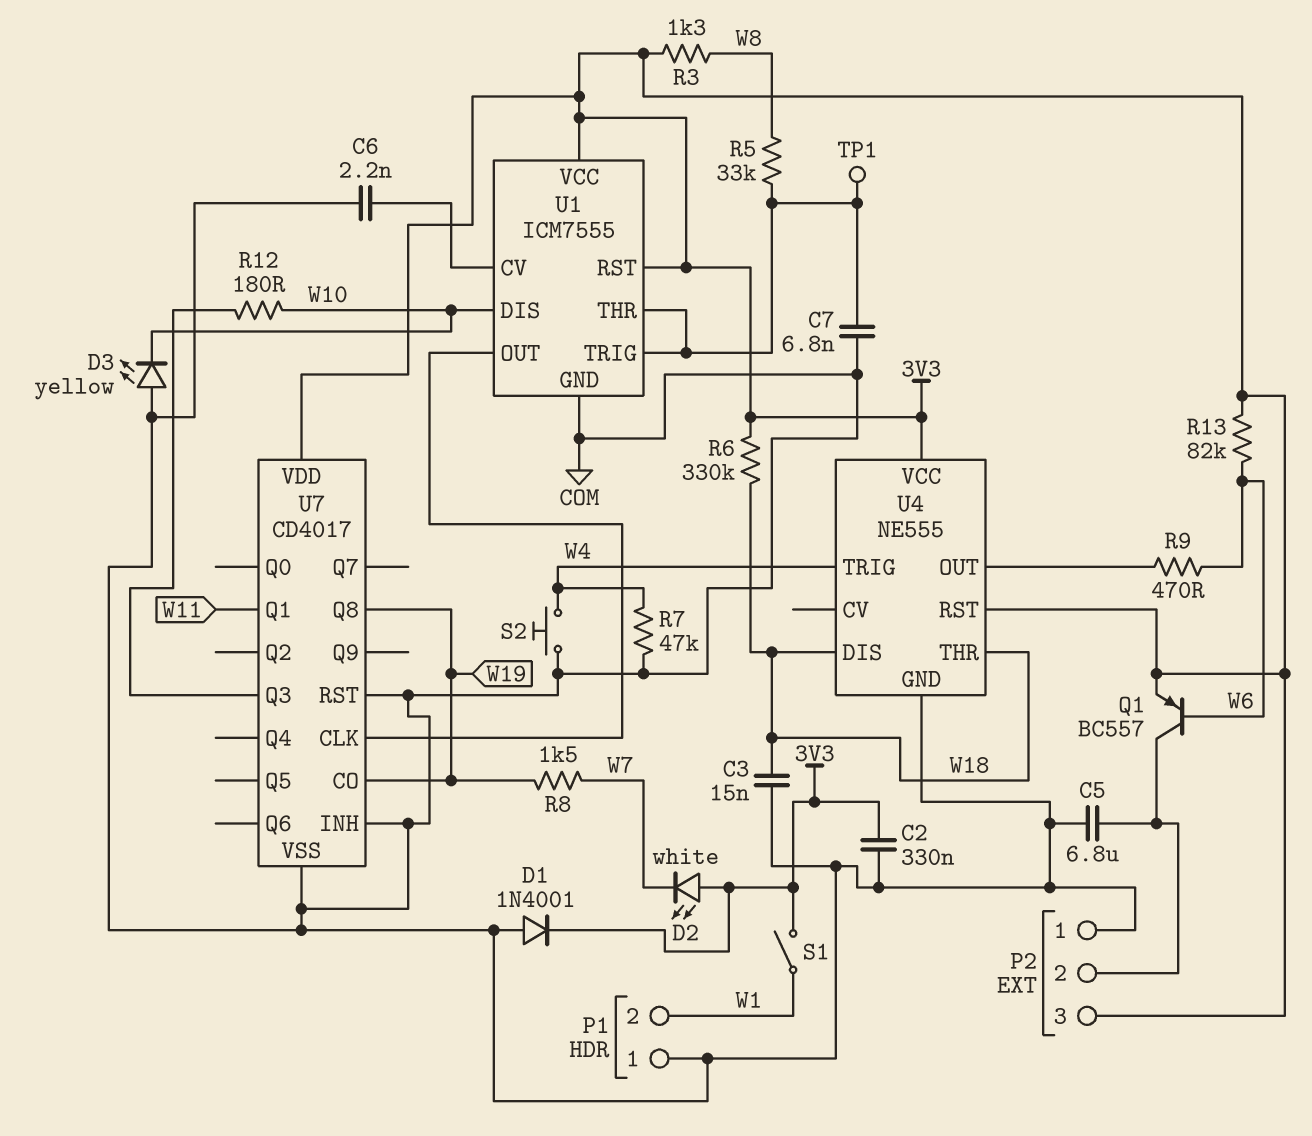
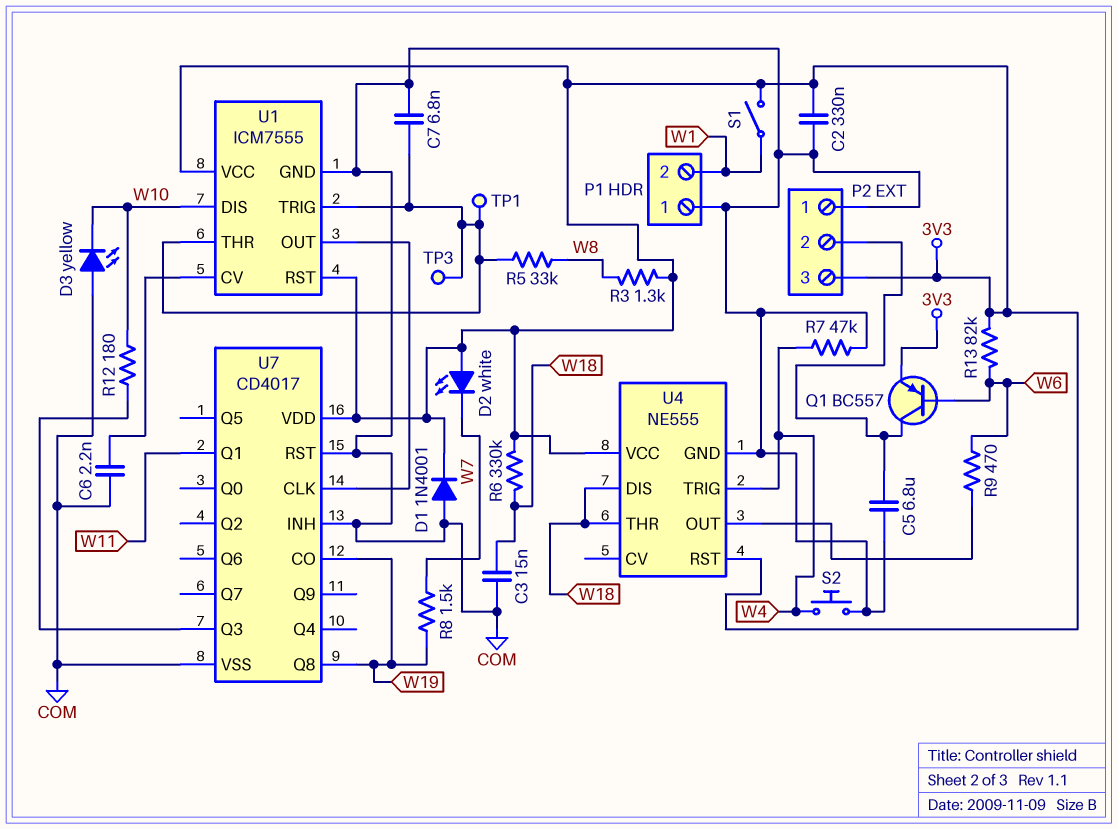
TP3: none -> test point (U1/THR)

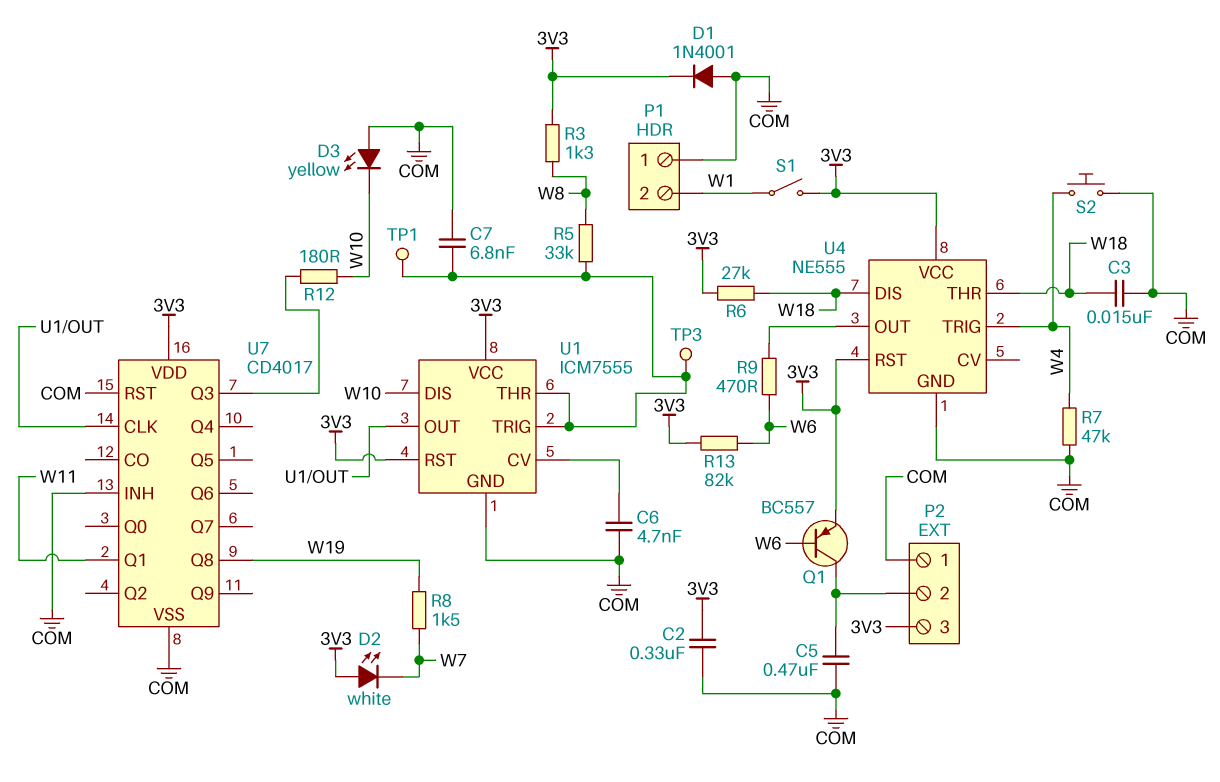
C5: 6.8uF (COM, P2/2) -> 470nF (COM, P2/2)
C6: 2.2nF (COM, U1/CV) -> 4.7nF (COM, U1/CV)
R6: 330k (3V3, W18) -> 27k (3V3, W18)
U7 pin CO: W19 -> none

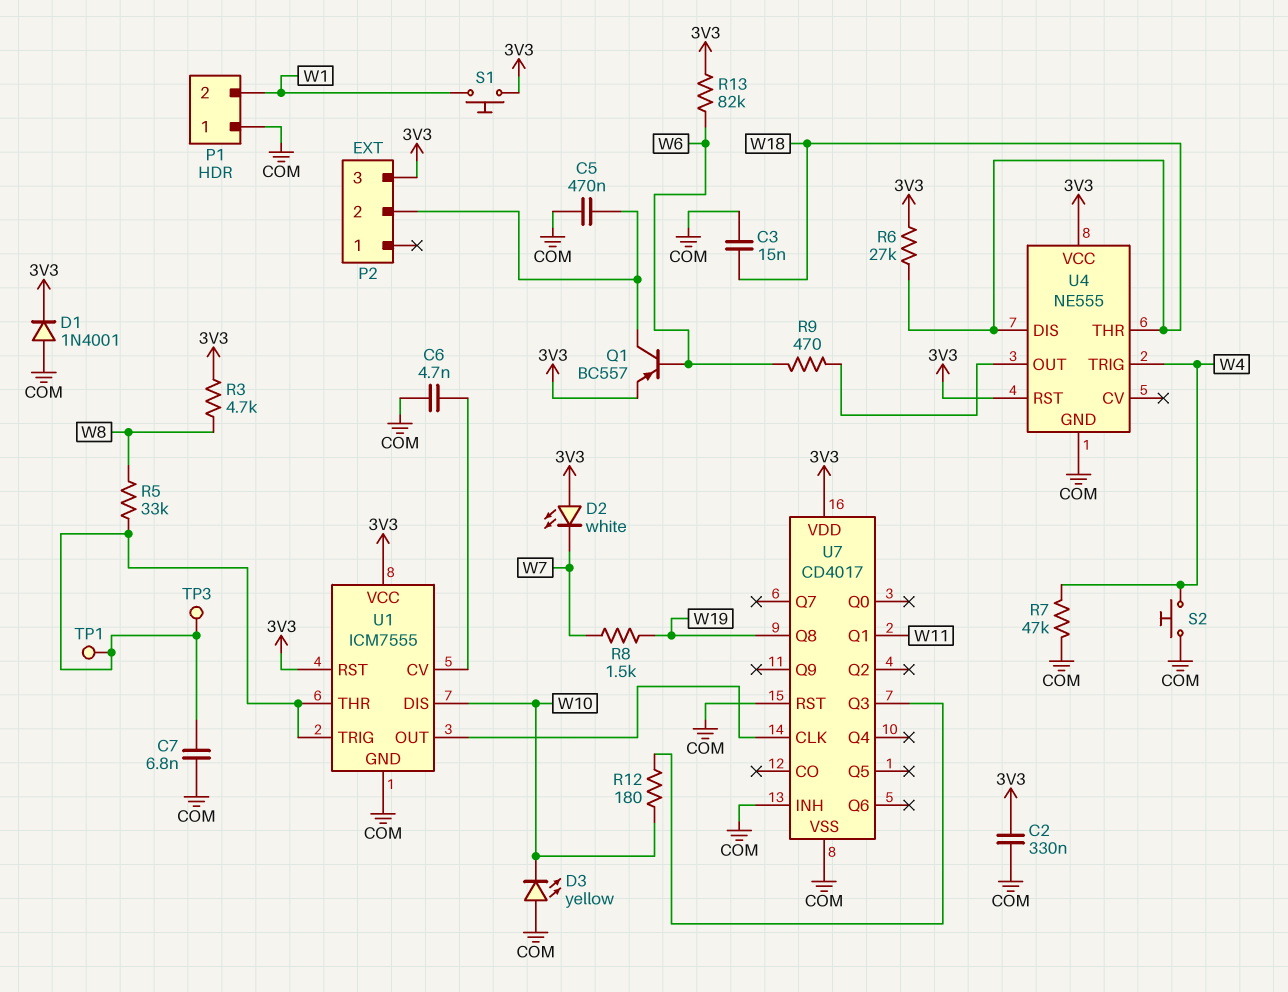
P2 pin 1: COM -> none
R3: 1.3k (3V3, W8) -> 4.7k (3V3, W8)
S1: switch (3V3, W1) -> button (3V3, W1)

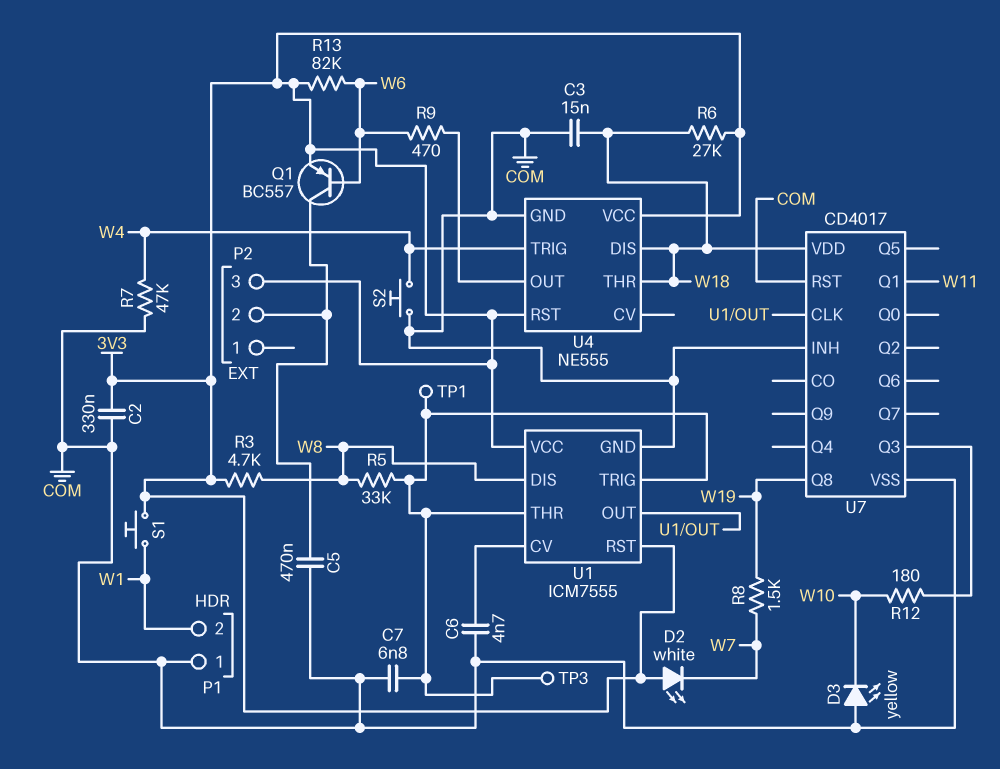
D1: diode 1N4001 (A COM, K 3V3) -> none
U1 pin DIS: W10 -> W8
U7 pin VDD: 3V3 -> W18

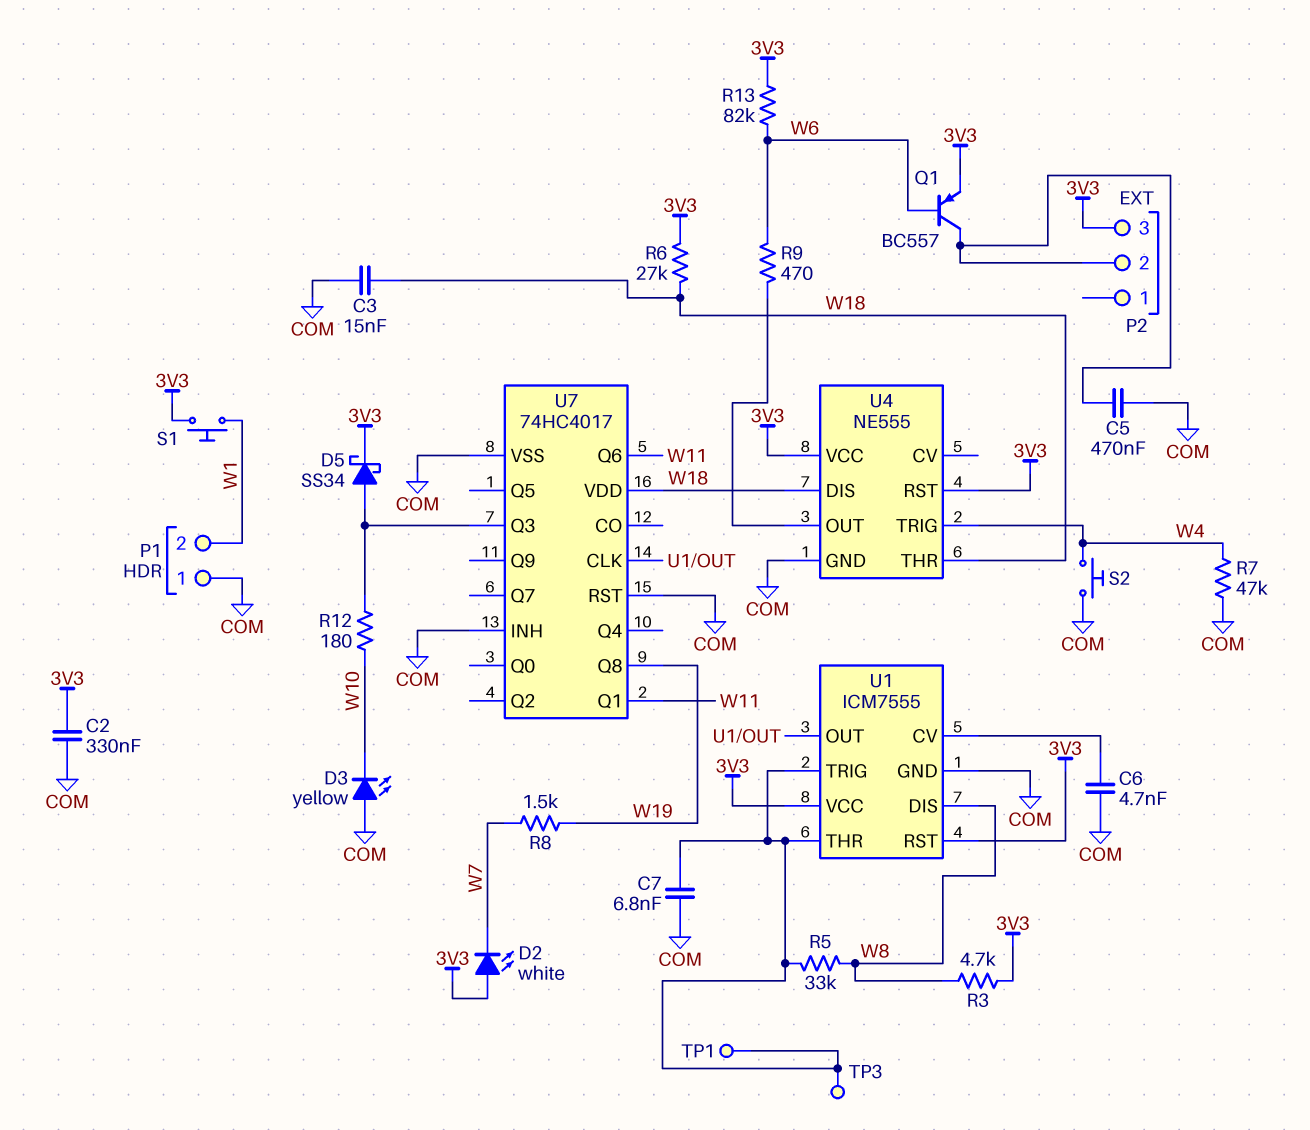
D5: none -> schottky SS34 (A U7/Q3, K 3V3)
U7: CD4017 -> 74HC4017
U7 pin Q6: none -> W11

